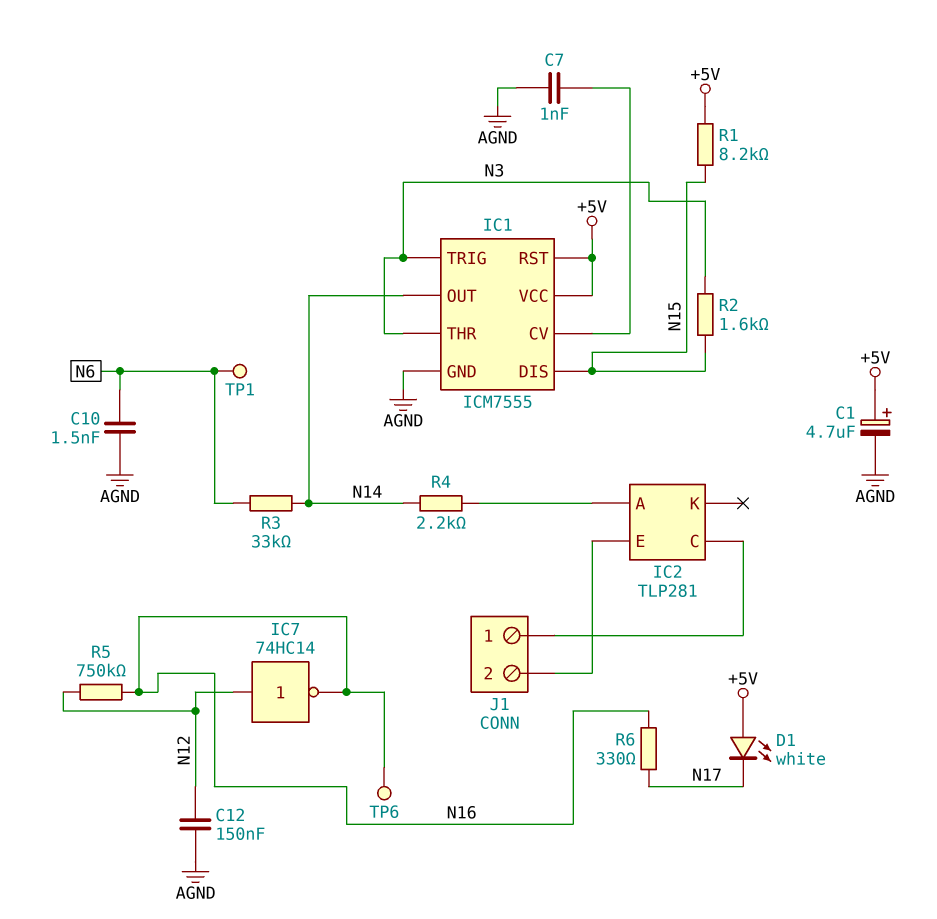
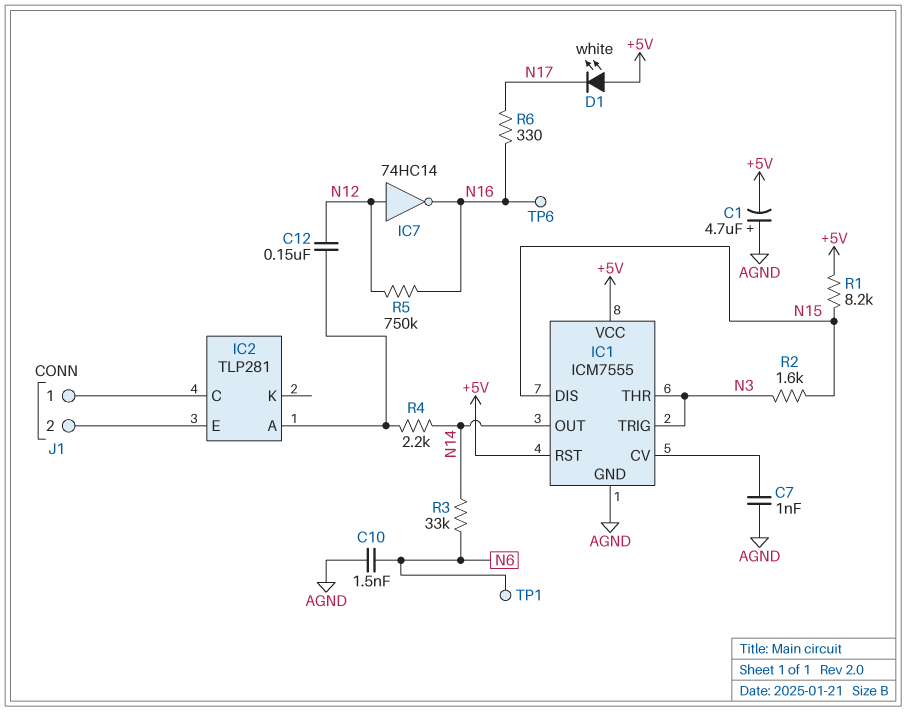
C1: 4.7uF (plus +5V, minus AGND) -> 4.7uF (plus AGND, minus +5V)
C12: 150nF (AGND, N12) -> 150nF (IC2/A, N12)

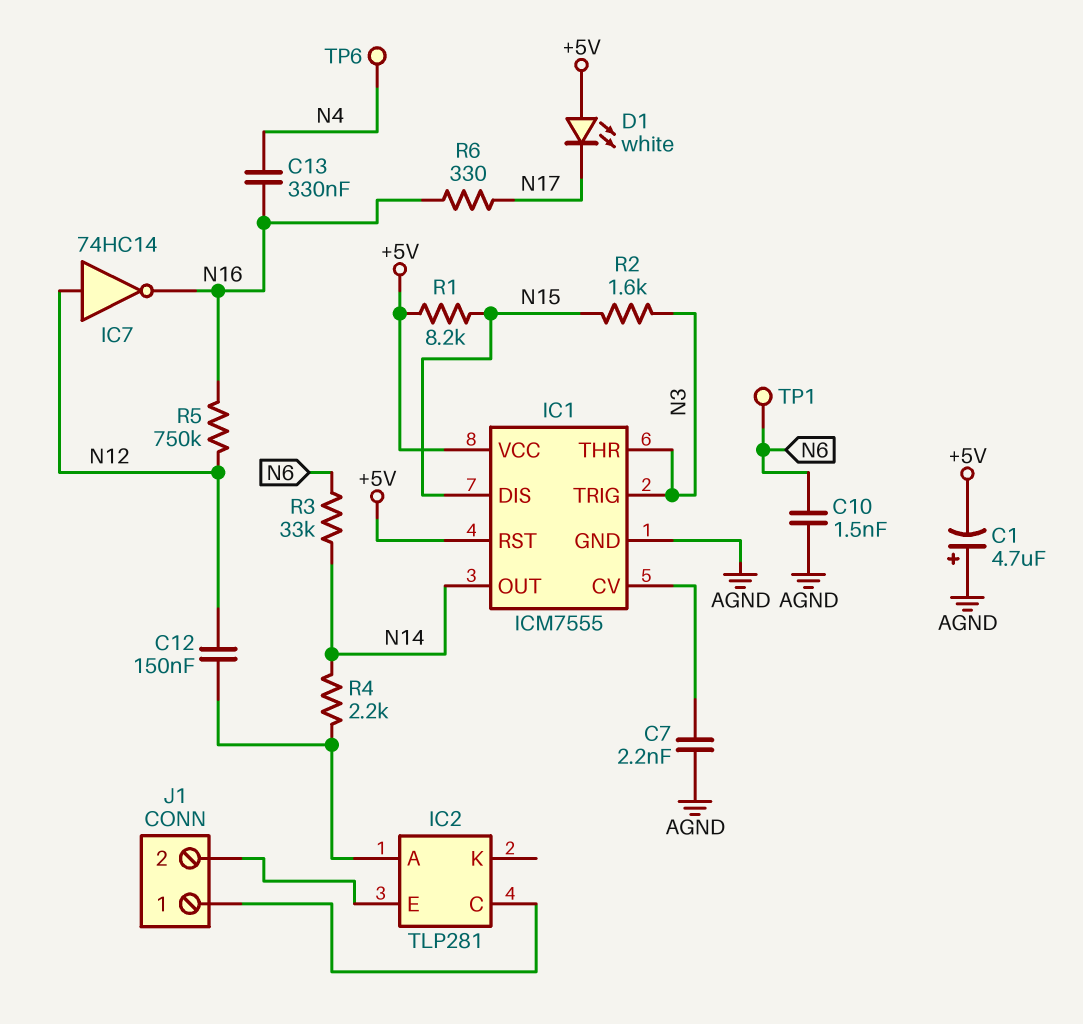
C7: 1nF (AGND, IC1/CV) -> 2.2nF (AGND, IC1/CV)
C13: none -> 330nF (N4, N16)
TP6: test point (N16) -> test point (N4)

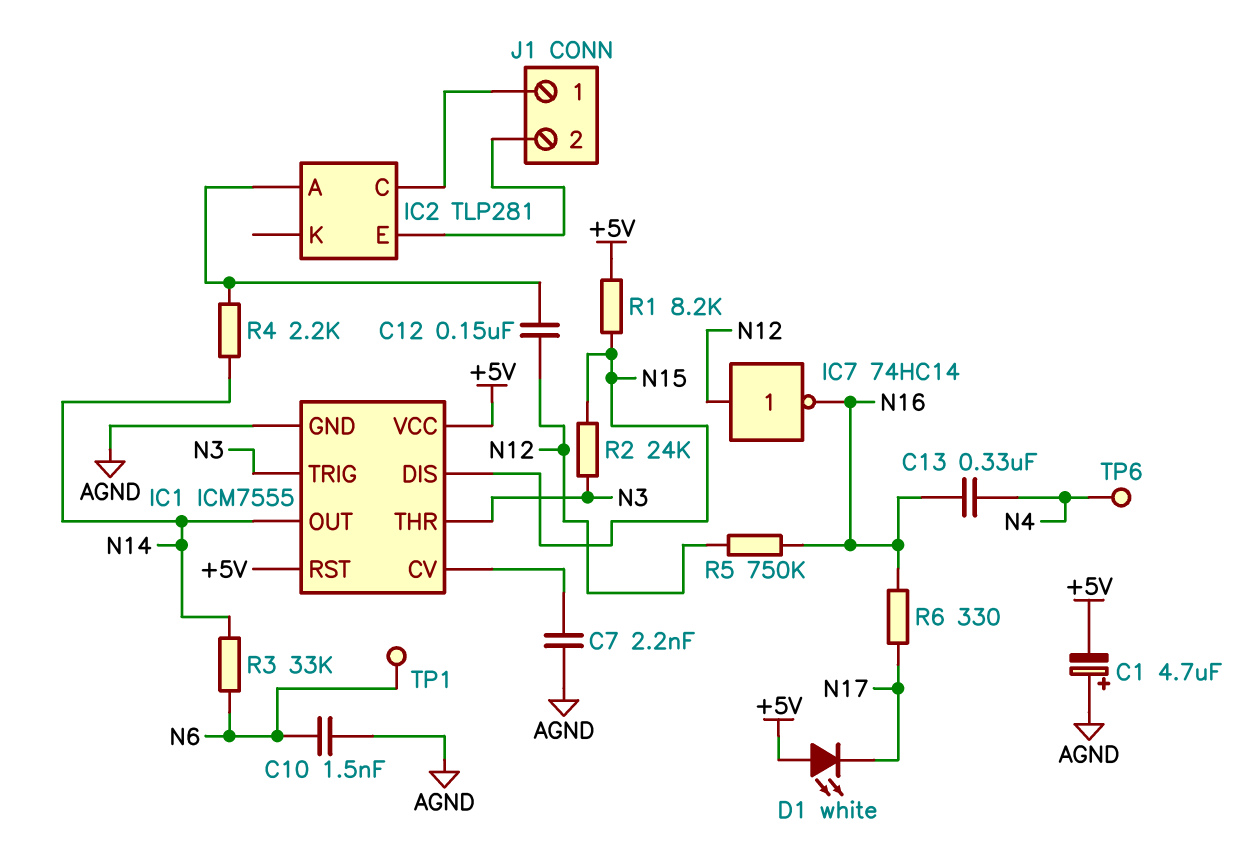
R2: 1.6k (N3, N15) -> 24k (N3, N15)

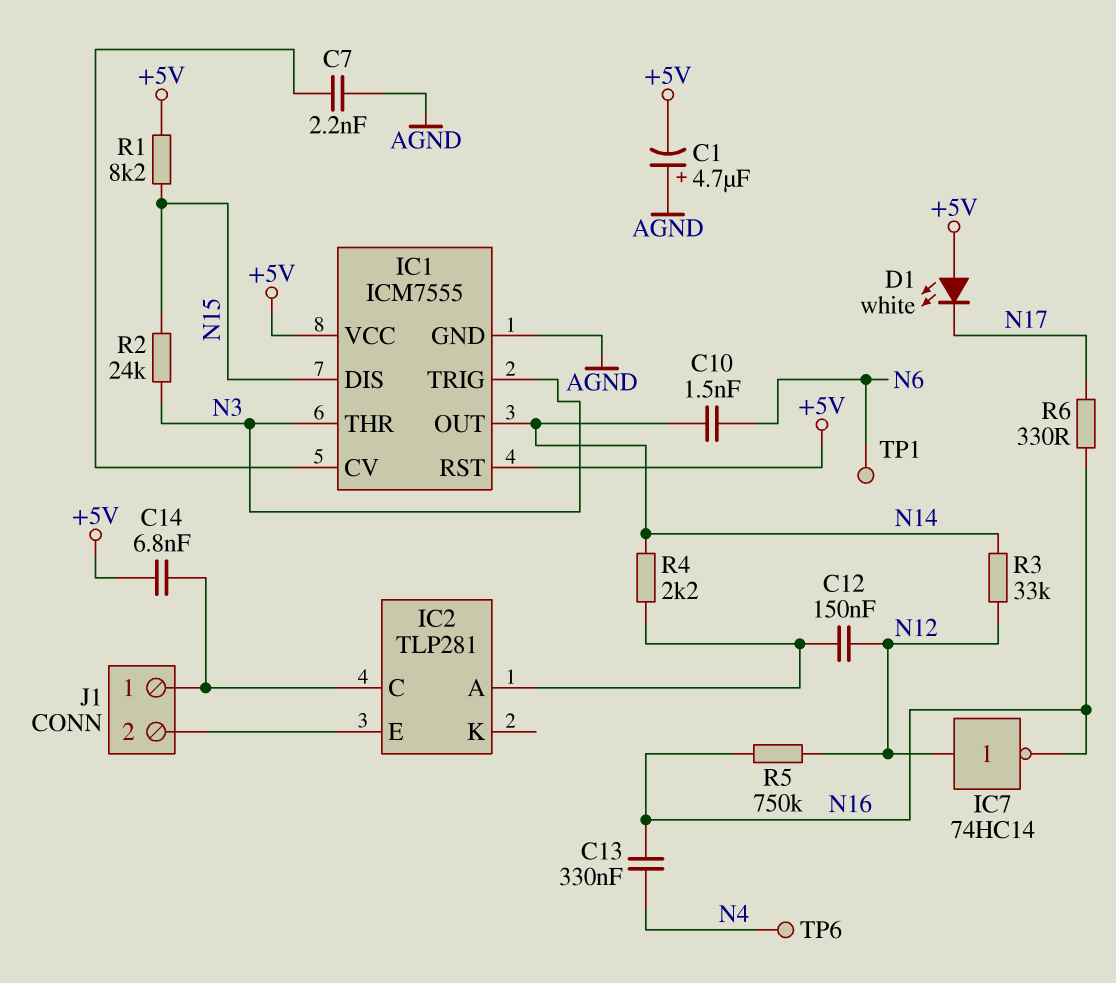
C10: 1.5nF (AGND, N6) -> 1.5nF (N6, N14)
C14: none -> 6.8nF (+5V, IC2/C)
R3: 33k (N6, N14) -> 33k (N12, N14)

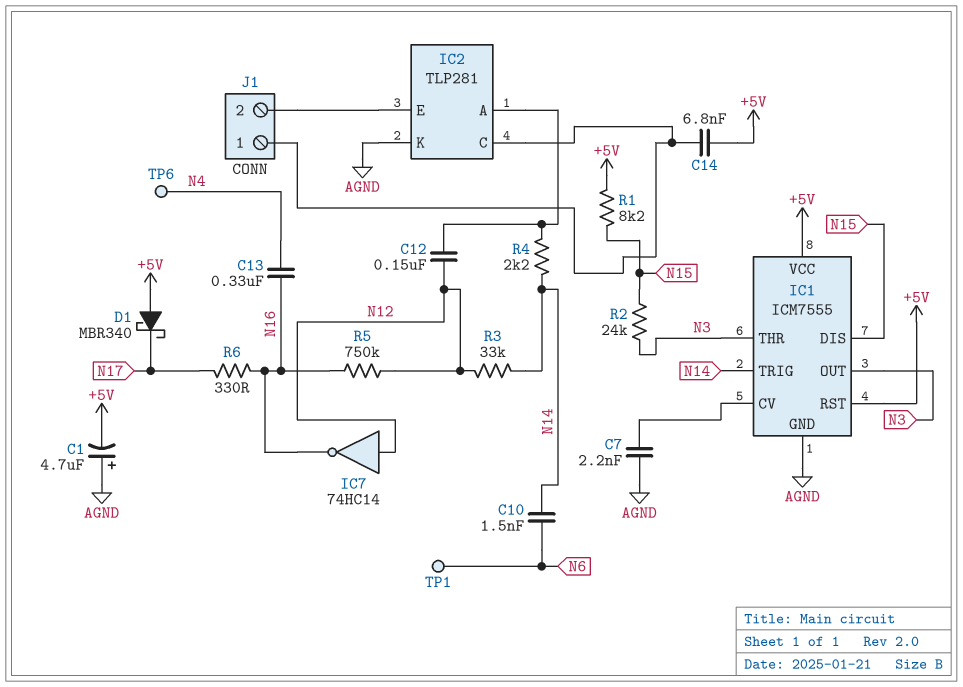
D1: LED white (A +5V, K N17) -> schottky MBR340 (A +5V, K N17)
IC1 pin OUT: N14 -> N3
IC1 pin TRIG: N3 -> N14
IC2 pin K: none -> AGND

